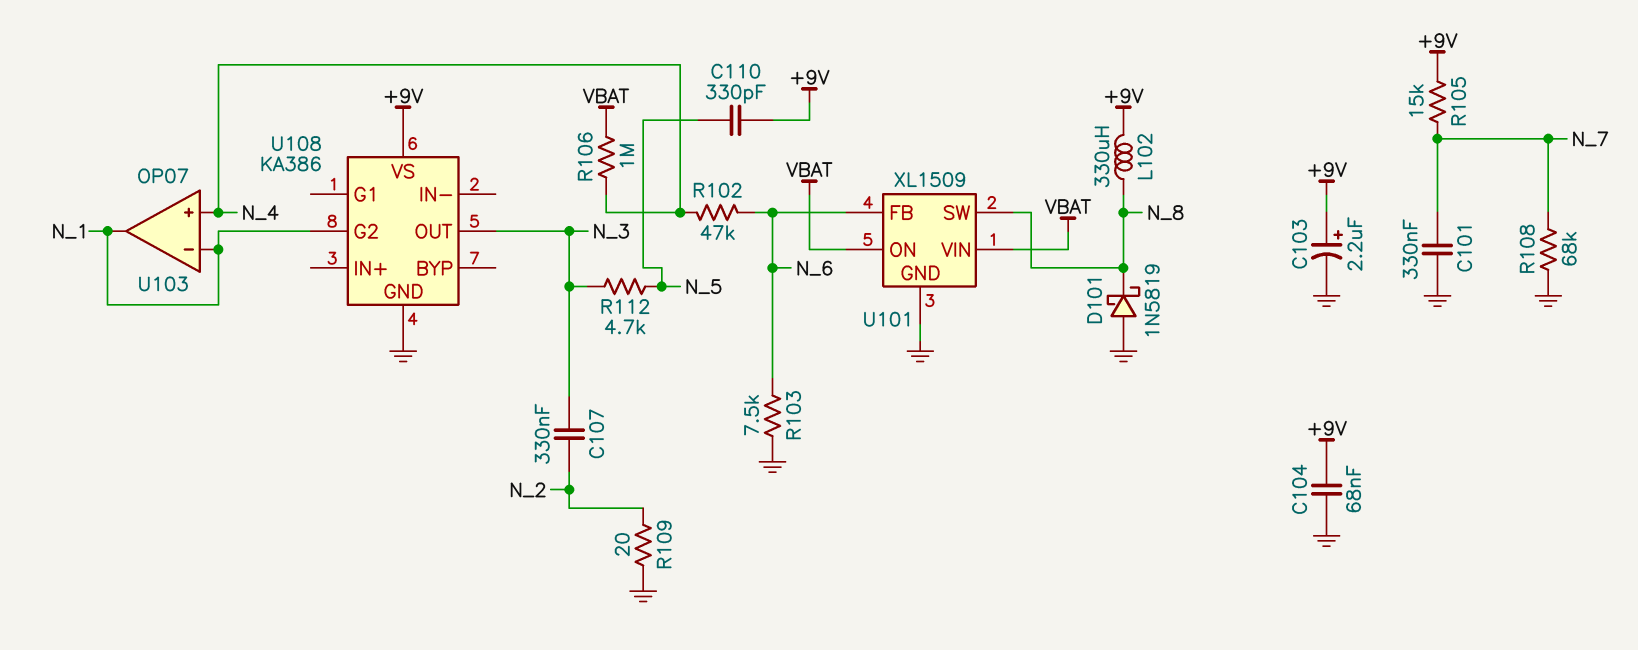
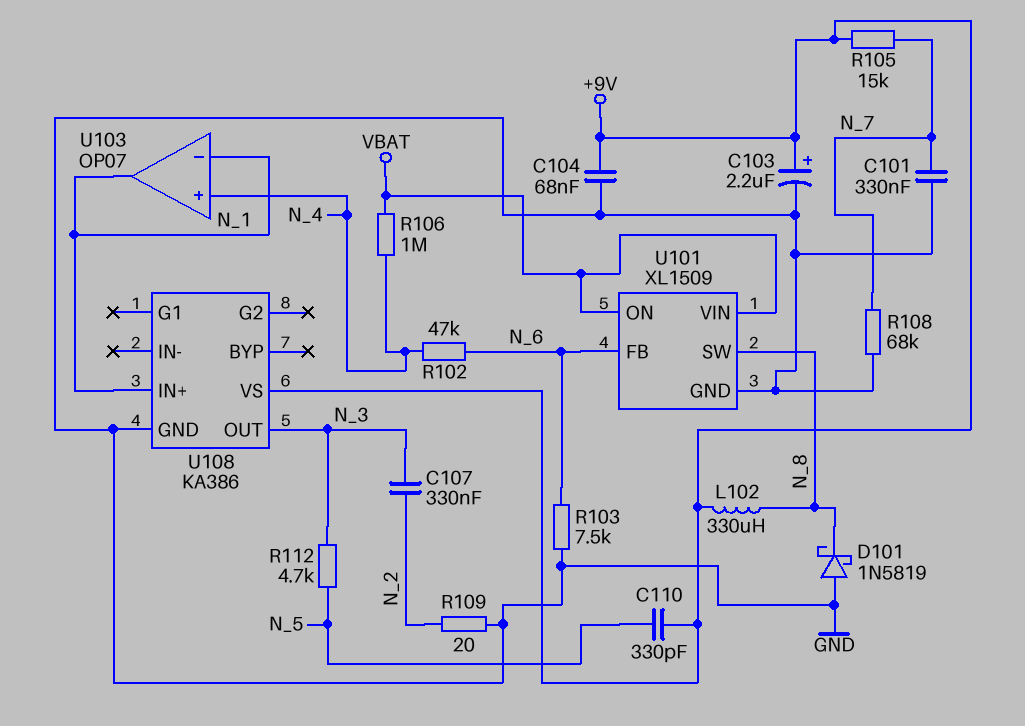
U108 pin G2: N_1 -> none
U108 pin IN+: none -> N_1

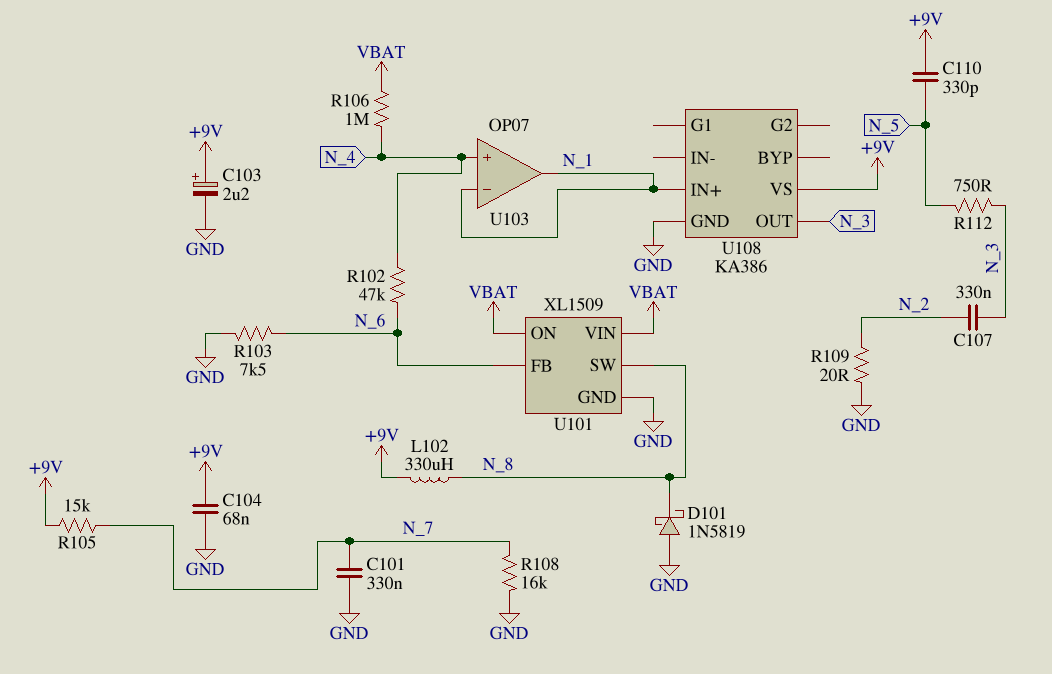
R108: 68k (GND, N_7) -> 16k (GND, N_7)
R112: 4.7k (N_3, N_5) -> 750 (N_3, N_5)

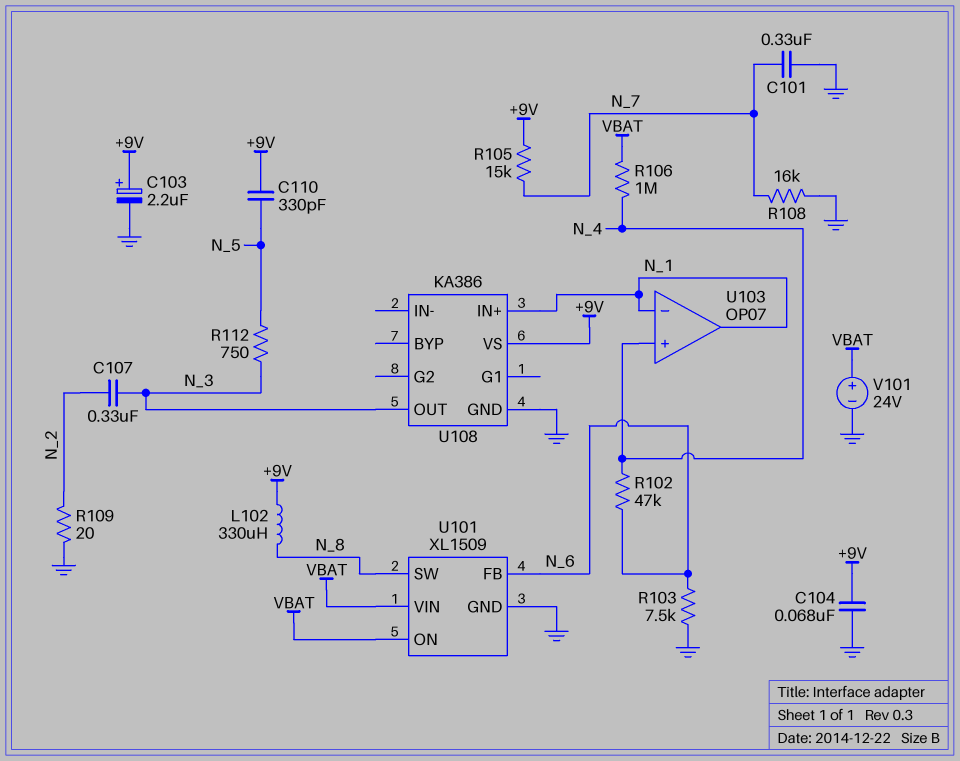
D101: schottky 1N5819 (A GND, K N_8) -> none
V101: none -> 24V (plus VBAT, minus GND)

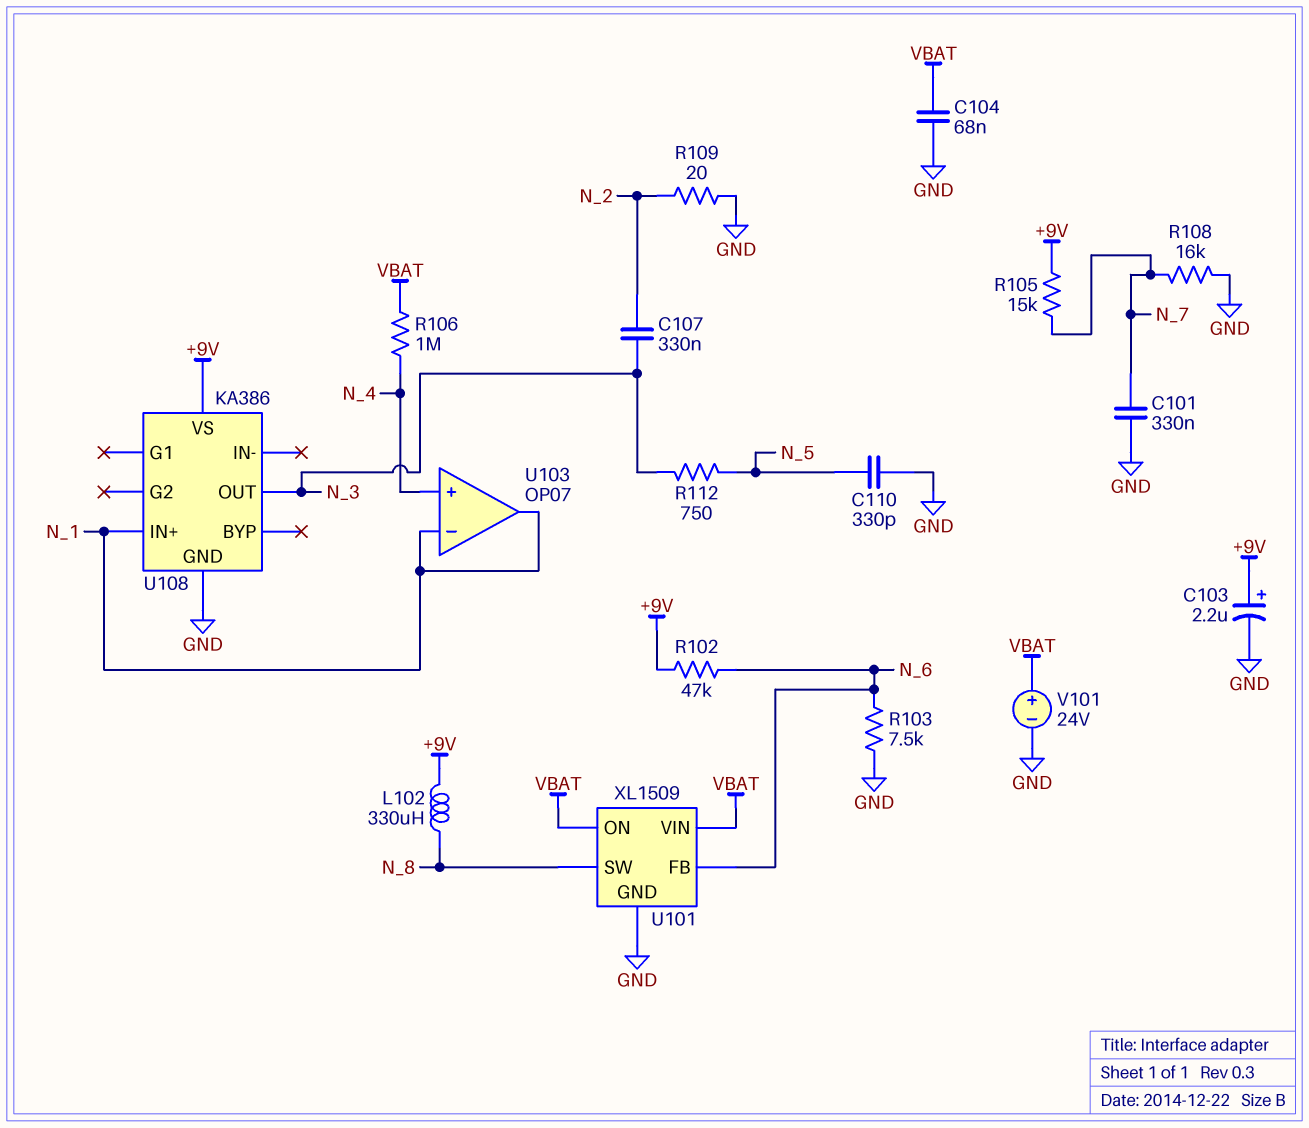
C104: 68nF (+9V, GND) -> 68nF (GND, VBAT)
C110: 330pF (+9V, N_5) -> 330pF (GND, N_5)
R102: 47k (N_4, N_6) -> 47k (+9V, N_6)

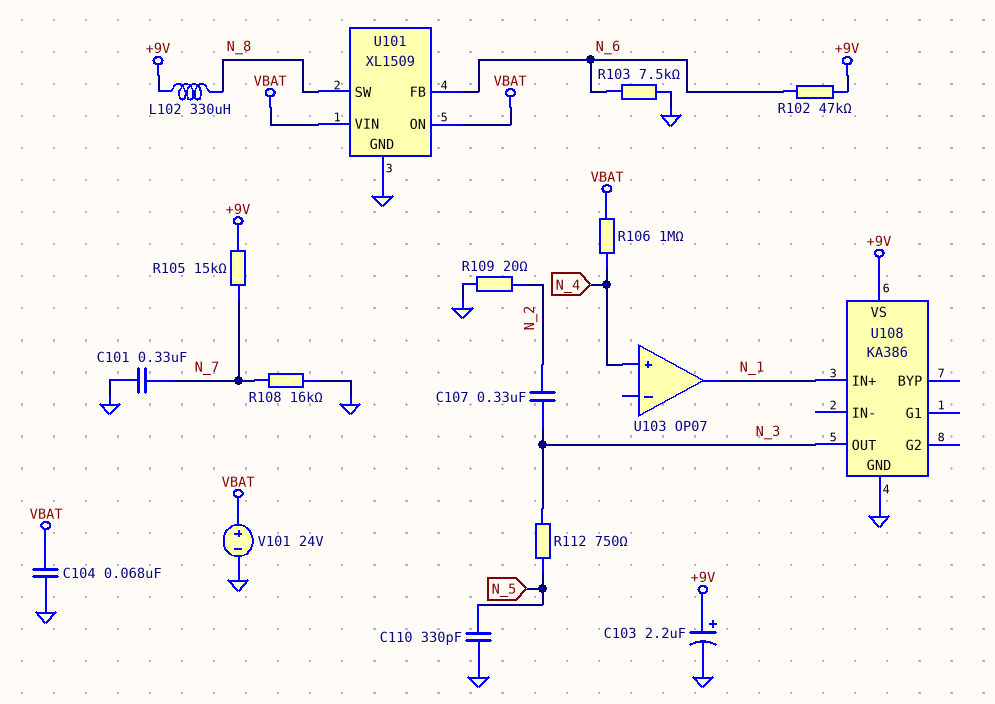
U103 pin in-: N_1 -> none

